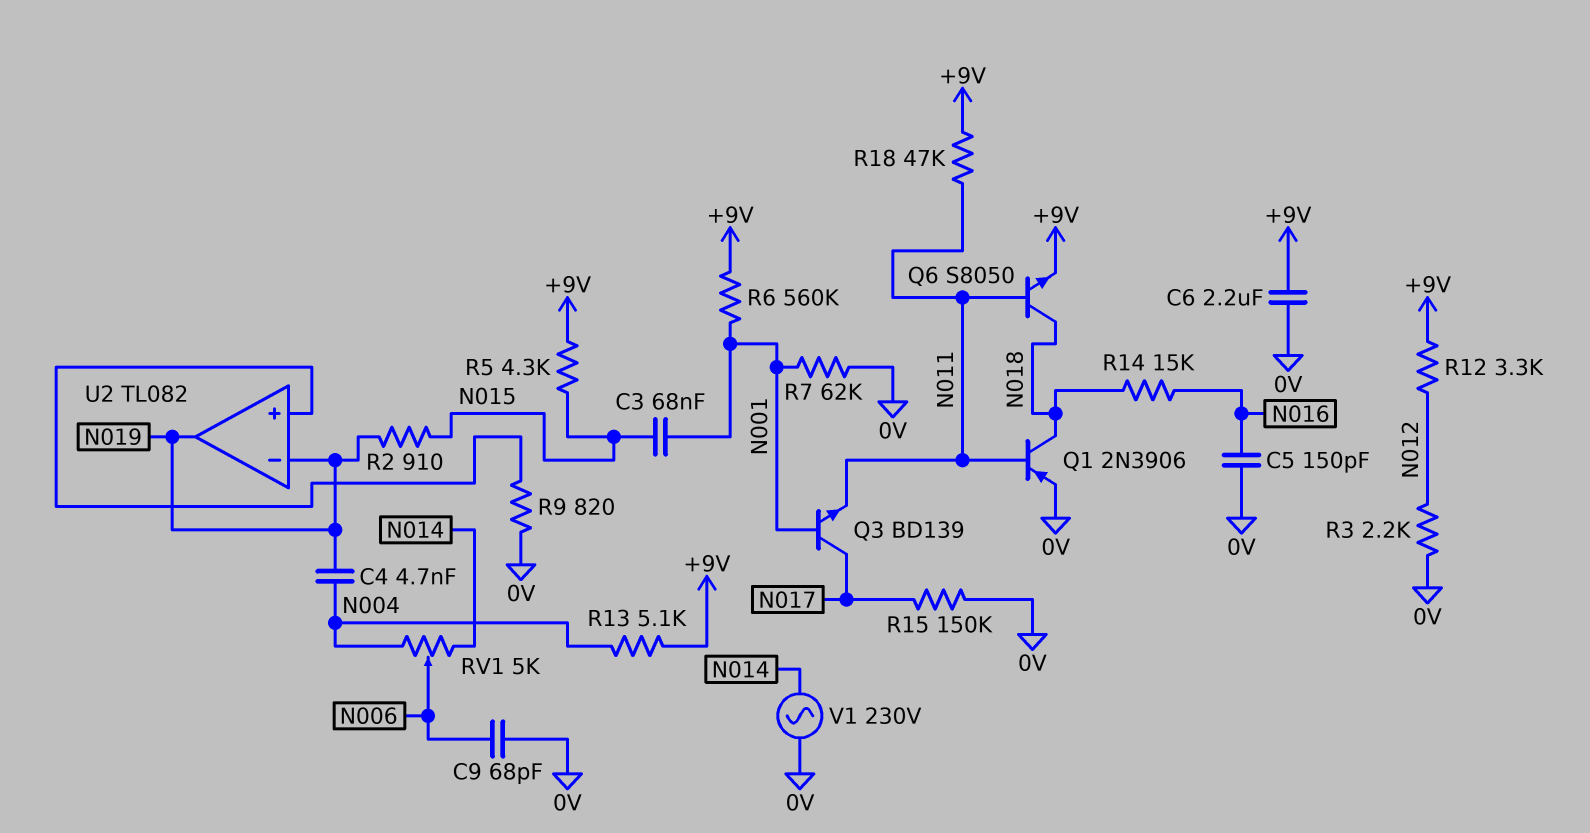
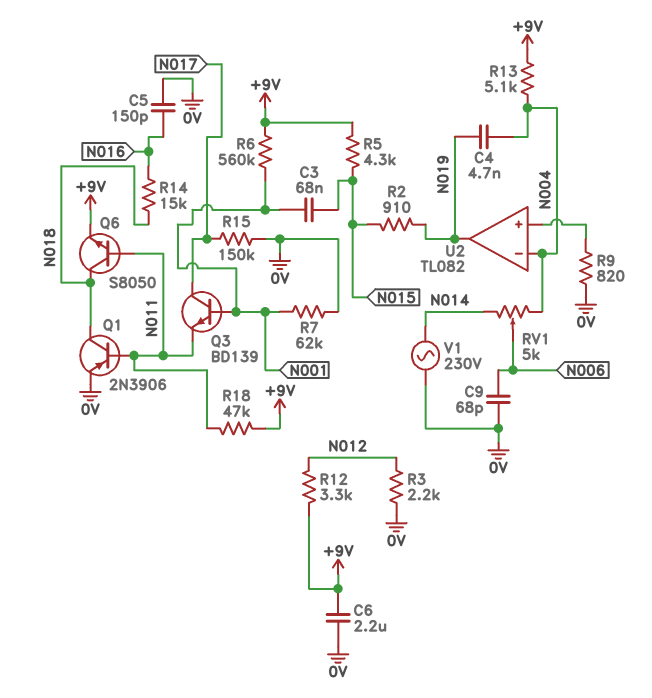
U2 pin in-: N019 -> N004

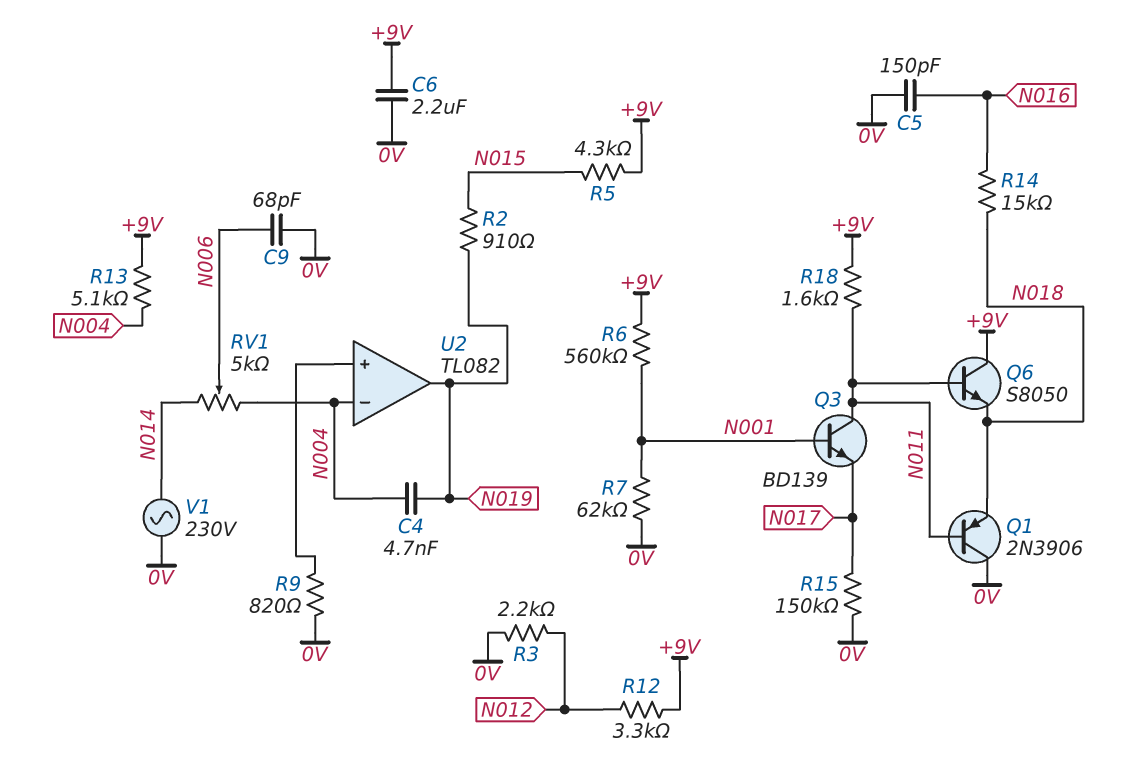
C3: 68nF (N001, N015) -> none
Q1: PNP 2N3906 (B N011, C N018, E 0V) -> PNP 2N3906 (B N011, C 0V, E N018)
Q3: NPN BD139 (B N001, C N017, E N011) -> NPN BD139 (B N001, C N011, E N017)
Q6: NPN S8050 (B N011, C N018, E +9V) -> NPN S8050 (B N011, C +9V, E N018)
R18: 47k (+9V, N011) -> 1.6k (+9V, N011)

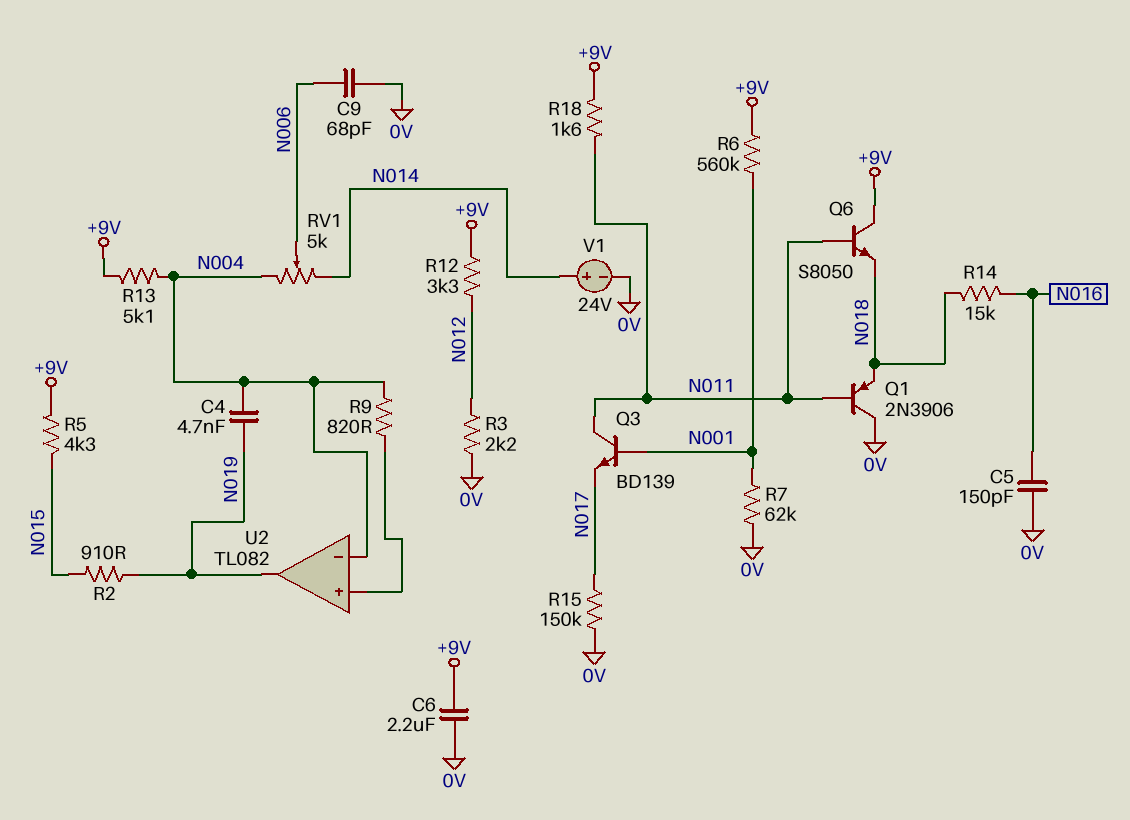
R9: 820 (0V, U2/in+) -> 820 (N004, U2/in+)
V1: AC 230V (0V, N014) -> 24V (plus N014, minus 0V)

